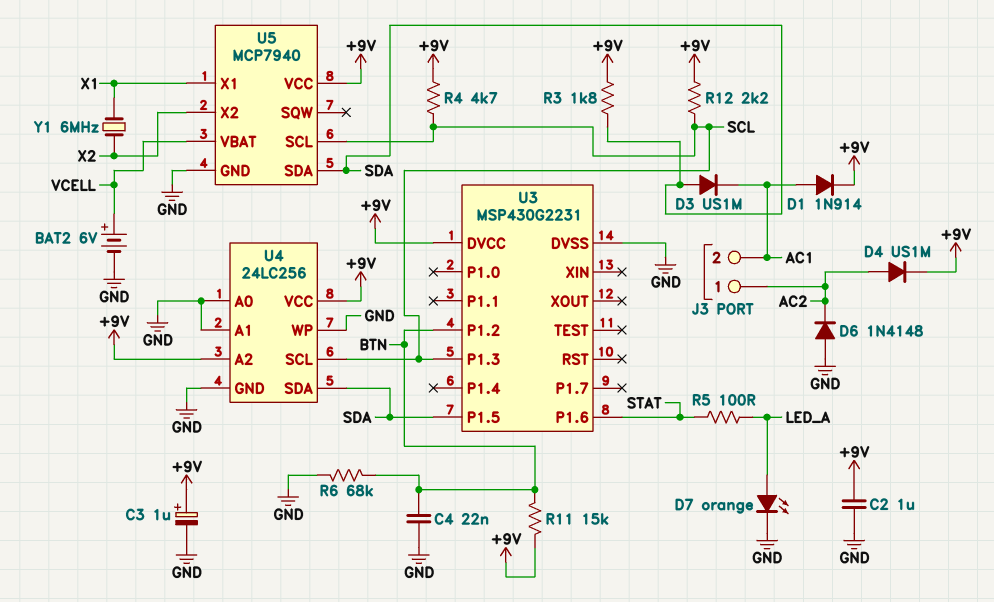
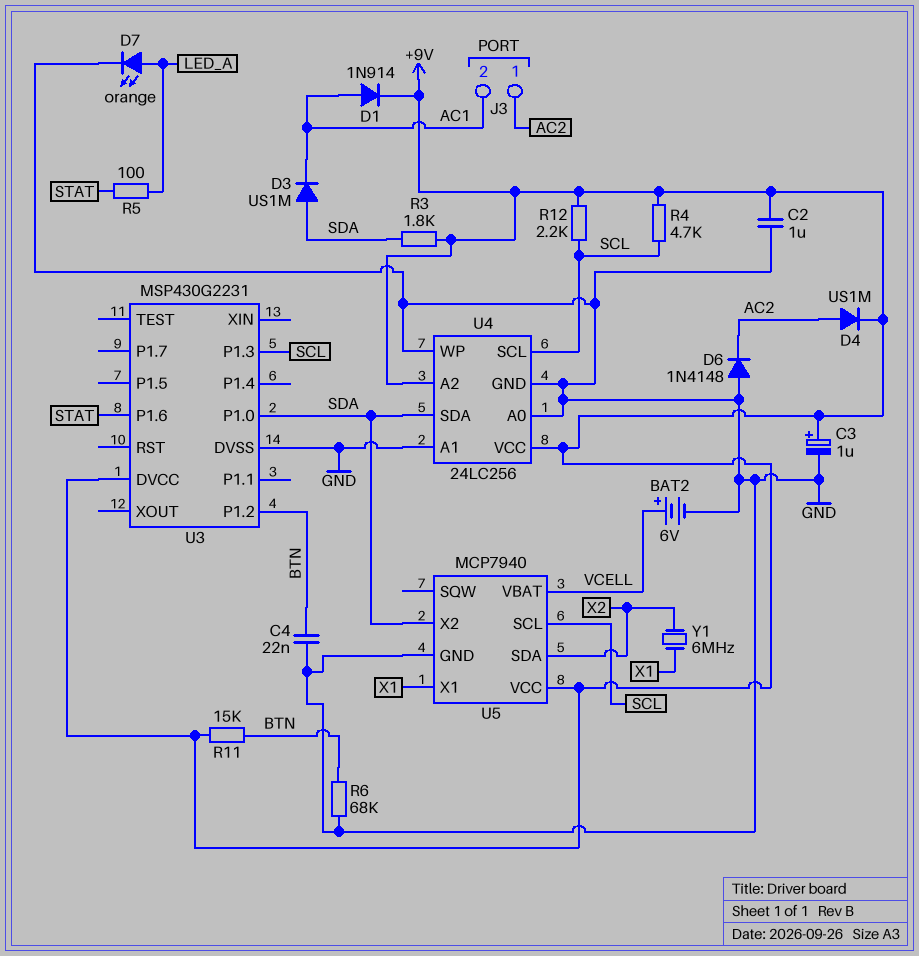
U3 pin P1.0: none -> SDA
U3 pin P1.5: SDA -> none
U5 pin SDA: SDA -> X2
U5 pin X2: X2 -> SDA

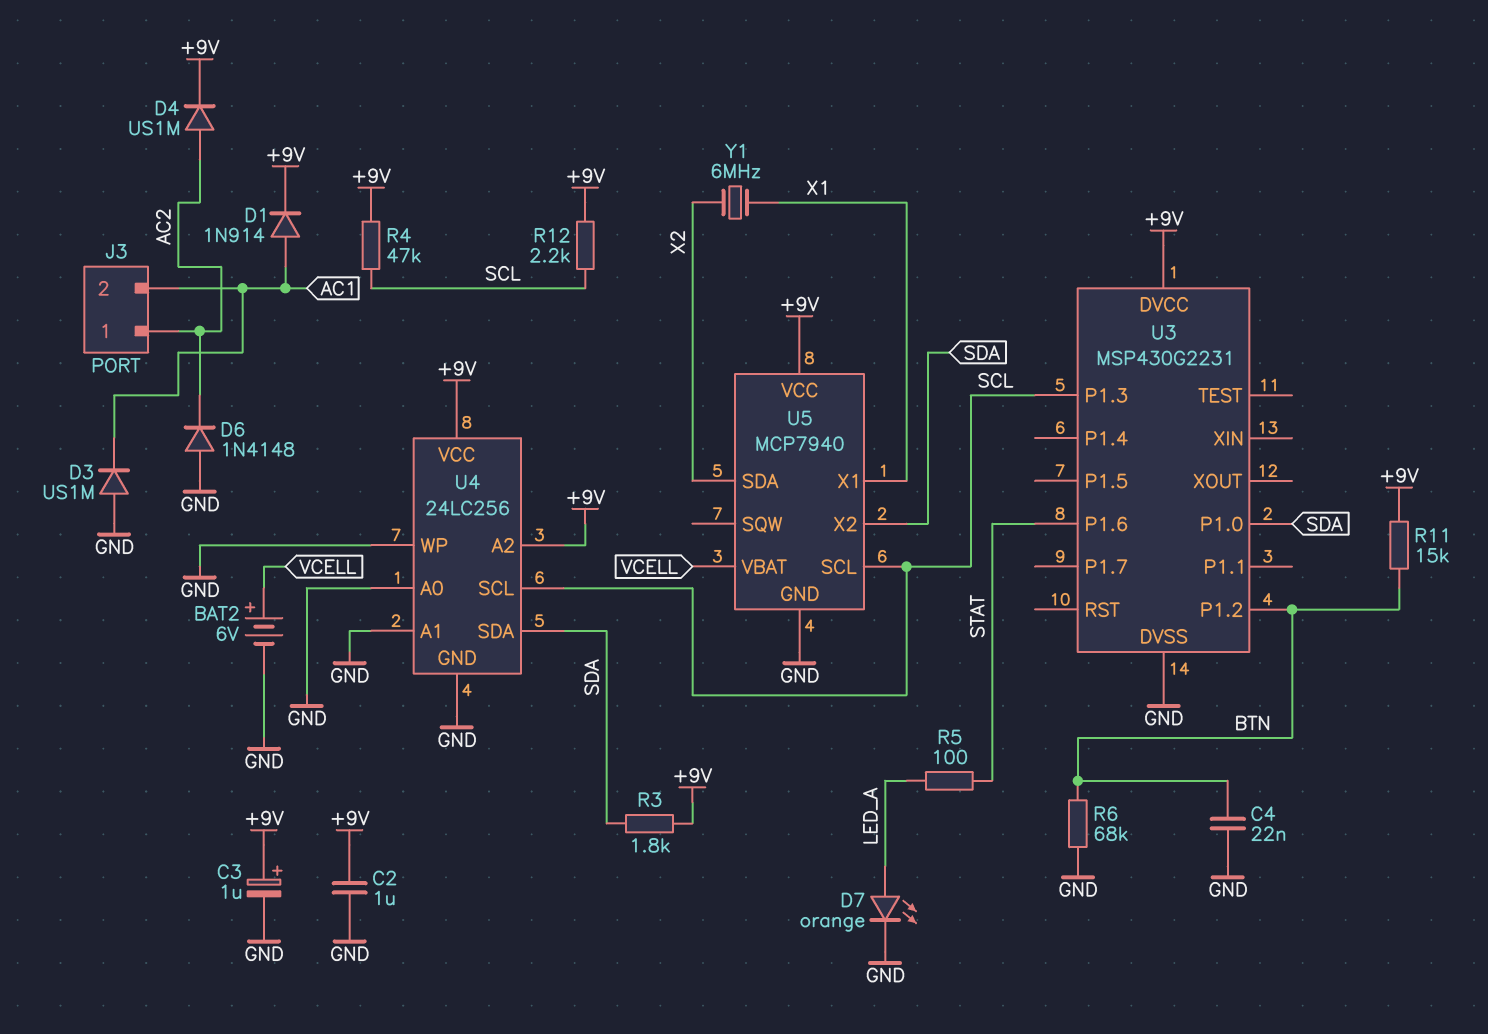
D3: diode US1M (A SDA, K AC1) -> diode US1M (A GND, K AC1)
R4: 4.7k (+9V, SCL) -> 47k (+9V, SCL)

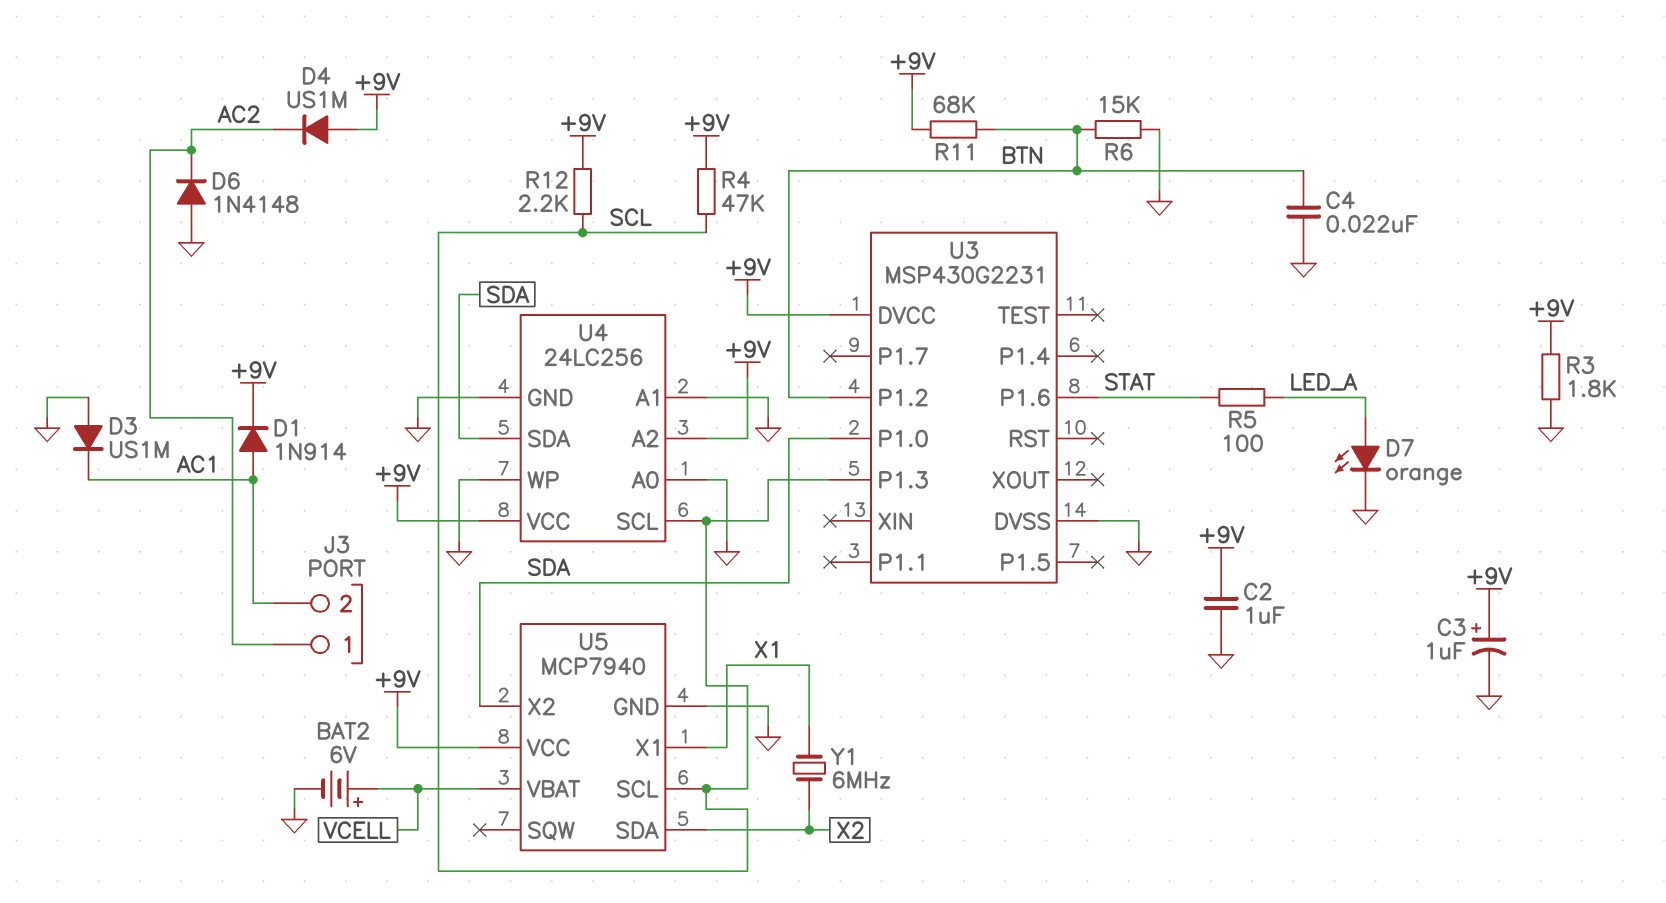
D4: diode US1M (A AC2, K +9V) -> diode US1M (A +9V, K AC2)
R3: 1.8k (+9V, SDA) -> 1.8k (+9V, GND)
R6: 68k (BTN, GND) -> 15k (BTN, GND)
R11: 15k (+9V, BTN) -> 68k (+9V, BTN)

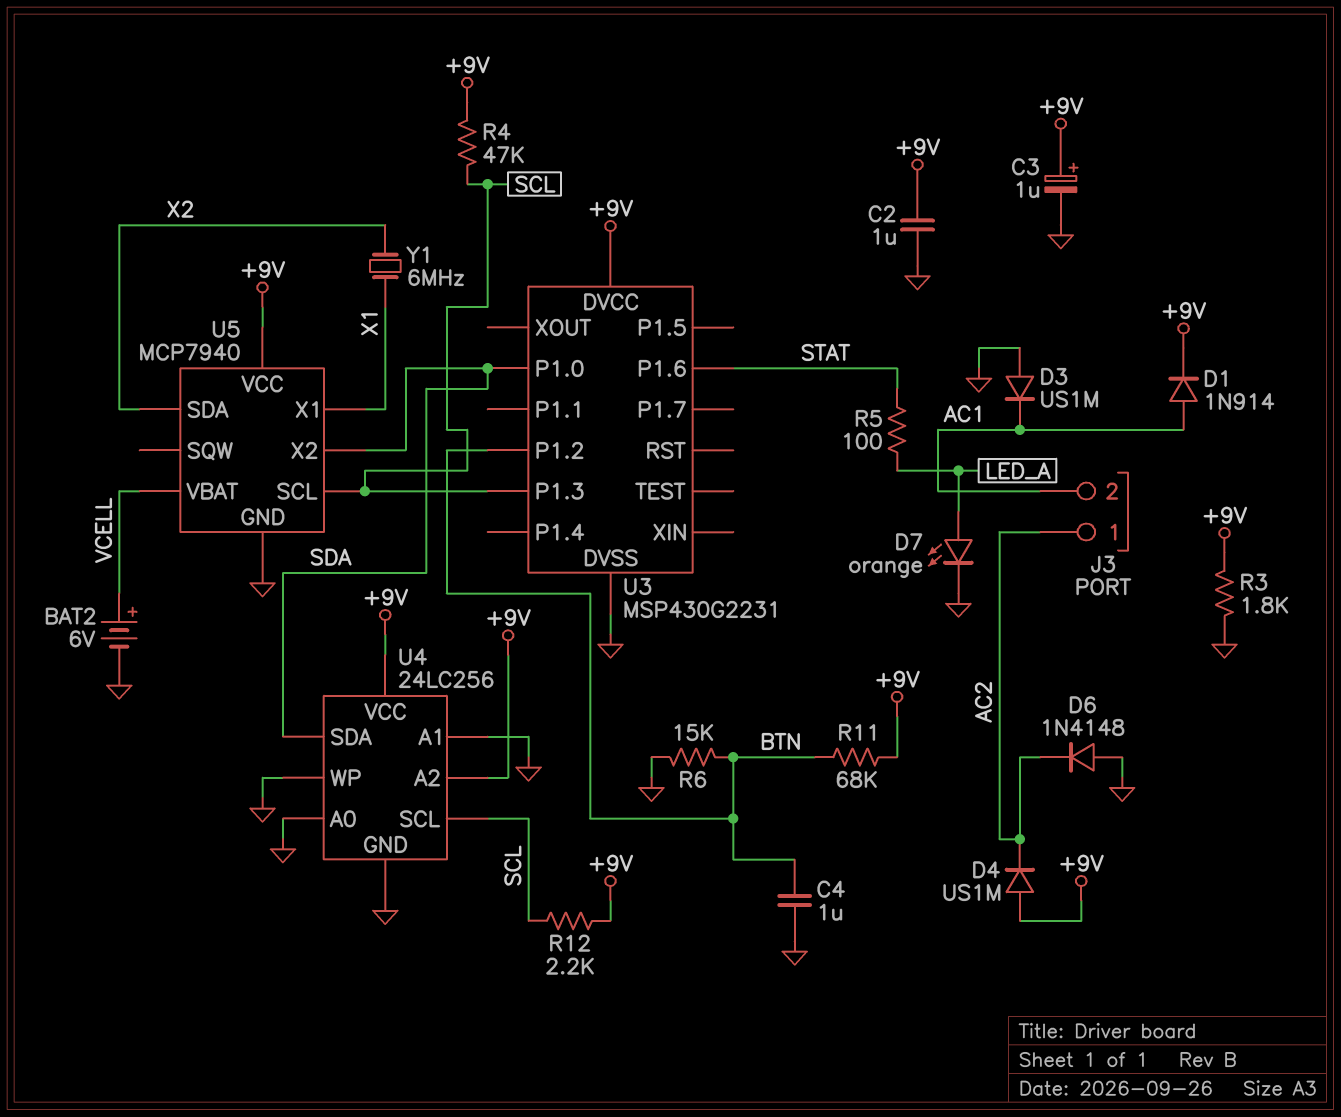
C4: 22nF (BTN, GND) -> 1uF (BTN, GND)

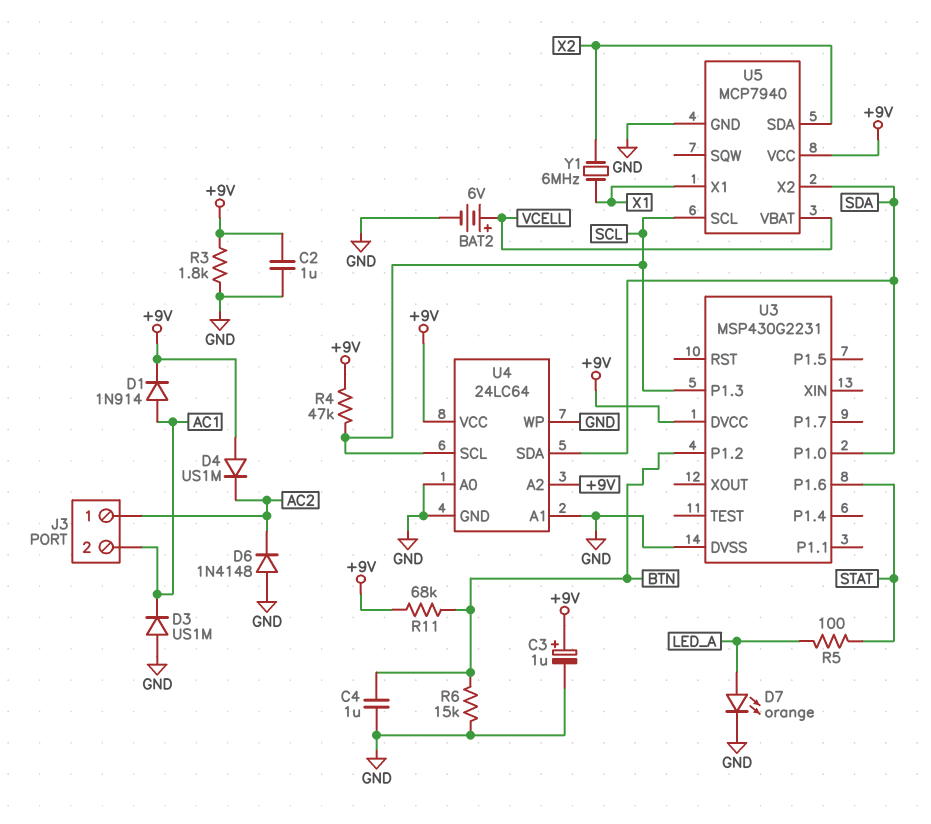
R12: 2.2k (+9V, SCL) -> none
U4: 24LC256 -> 24LC64

